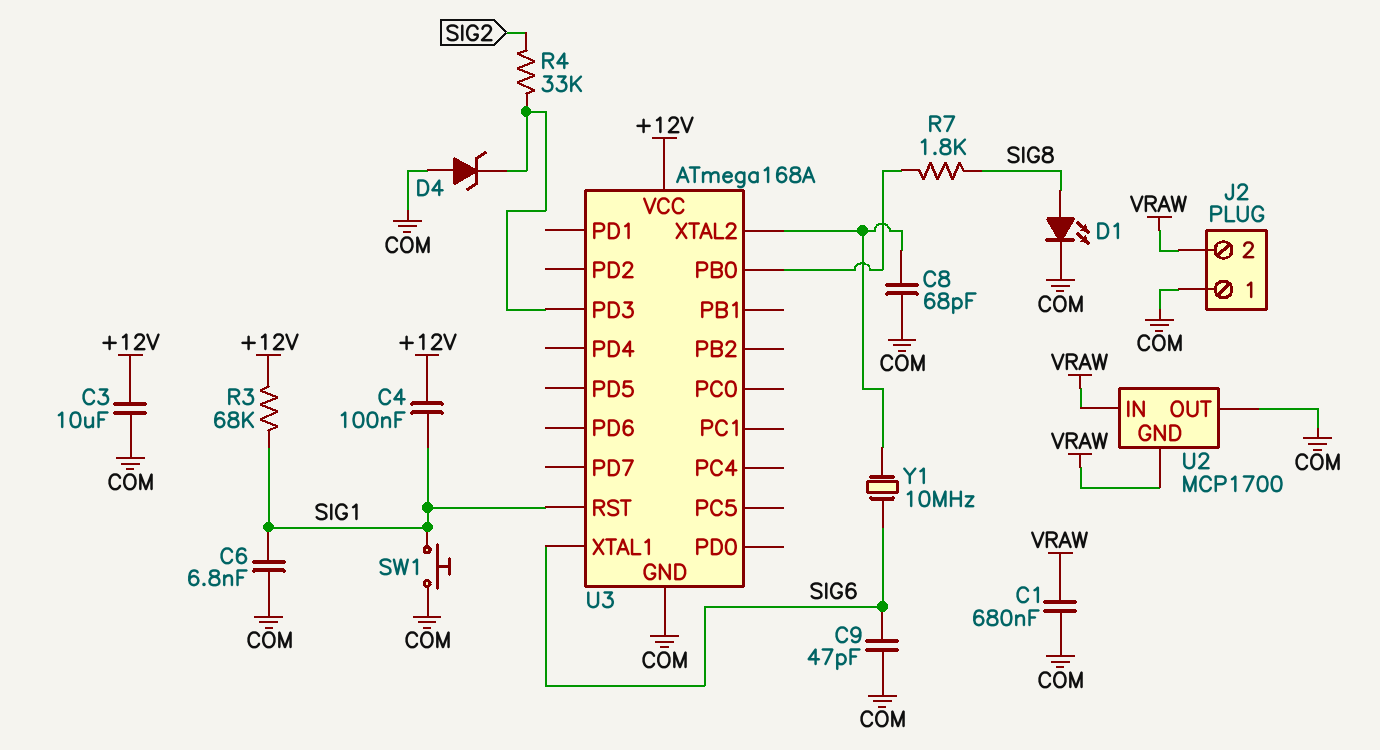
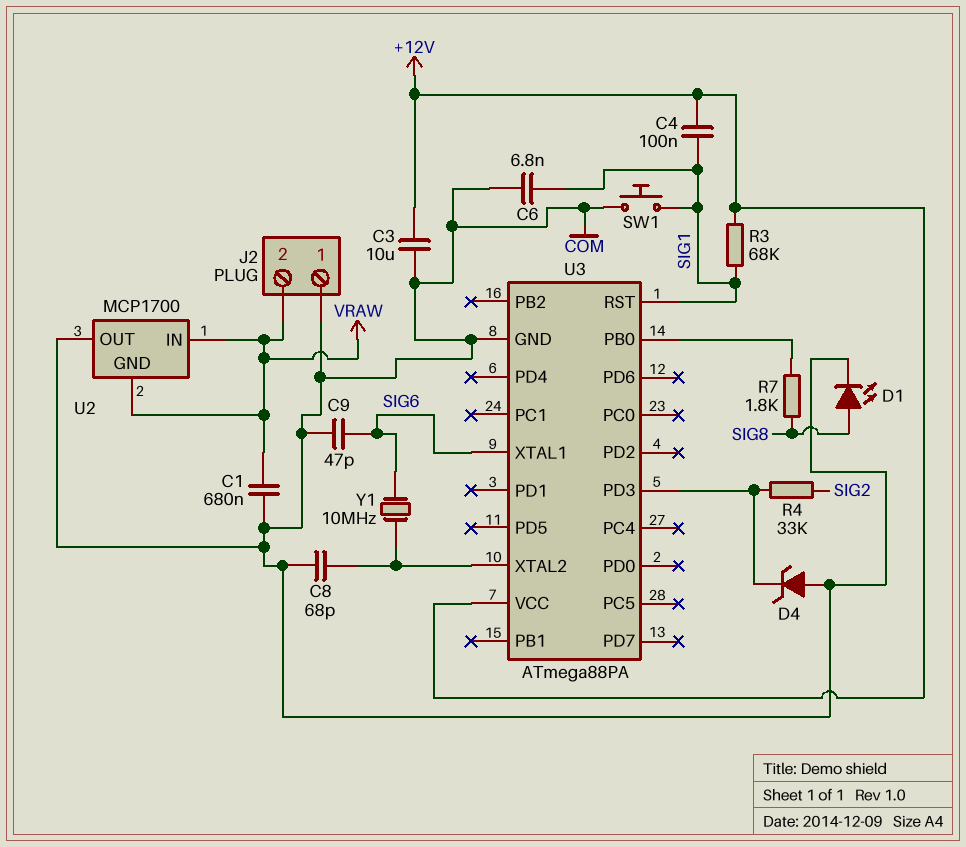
U3: ATmega168A -> ATmega88PA

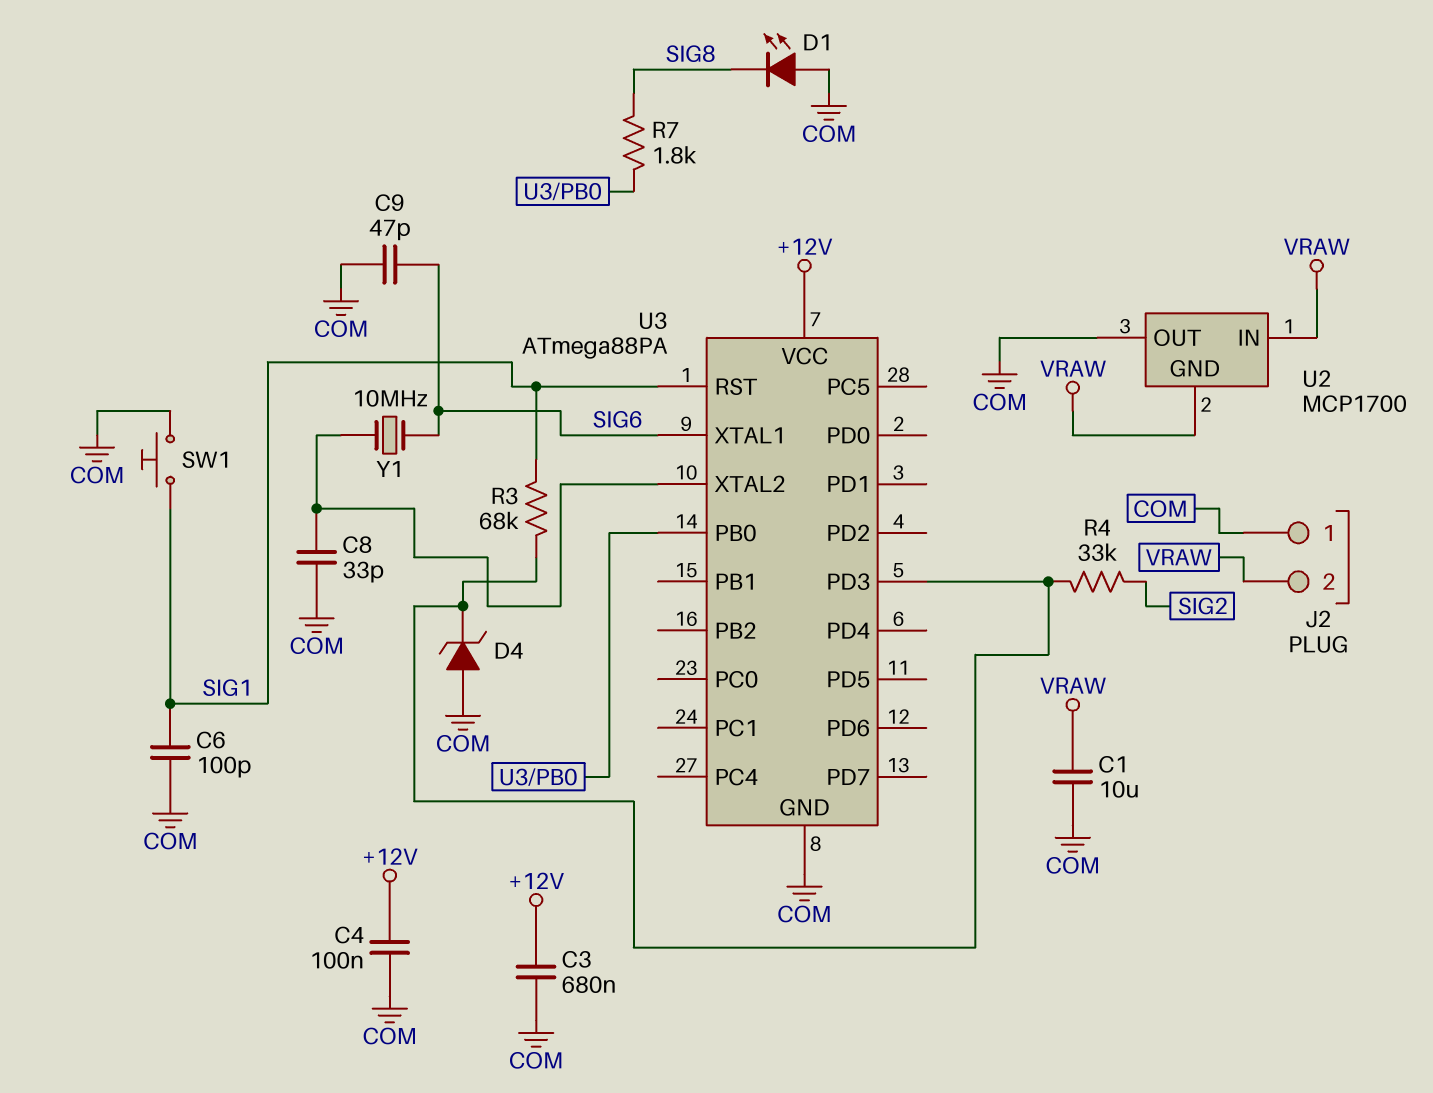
C1: 680nF (COM, VRAW) -> 10uF (COM, VRAW)
C3: 10uF (+12V, COM) -> 680nF (+12V, COM)
C4: 100nF (+12V, SIG1) -> 100nF (+12V, COM)
C6: 6.8nF (COM, SIG1) -> 100pF (COM, SIG1)
C8: 68pF (COM, U3/XTAL2) -> 33pF (COM, U3/XTAL2)
D1: LED (A SIG8, K COM) -> LED (A COM, K SIG8)
R3: 68k (+12V, SIG1) -> 68k (SIG1, U3/PD3)

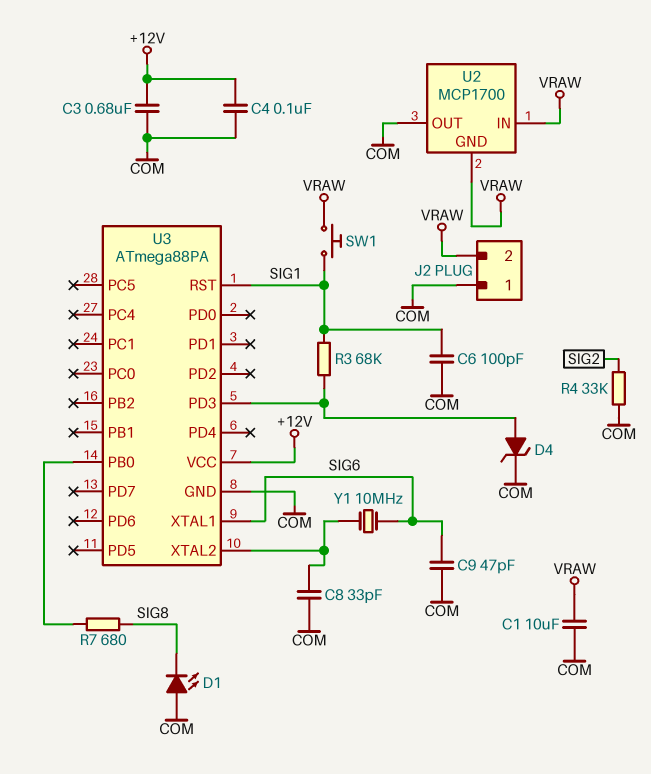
D4: zener (A COM, K U3/PD3) -> zener (A U3/PD3, K COM)
R4: 33k (SIG2, U3/PD3) -> 33k (COM, SIG2)
R7: 1.8k (SIG8, U3/PB0) -> 680 (SIG8, U3/PB0)
SW1: button (COM, SIG1) -> button (SIG1, VRAW)

